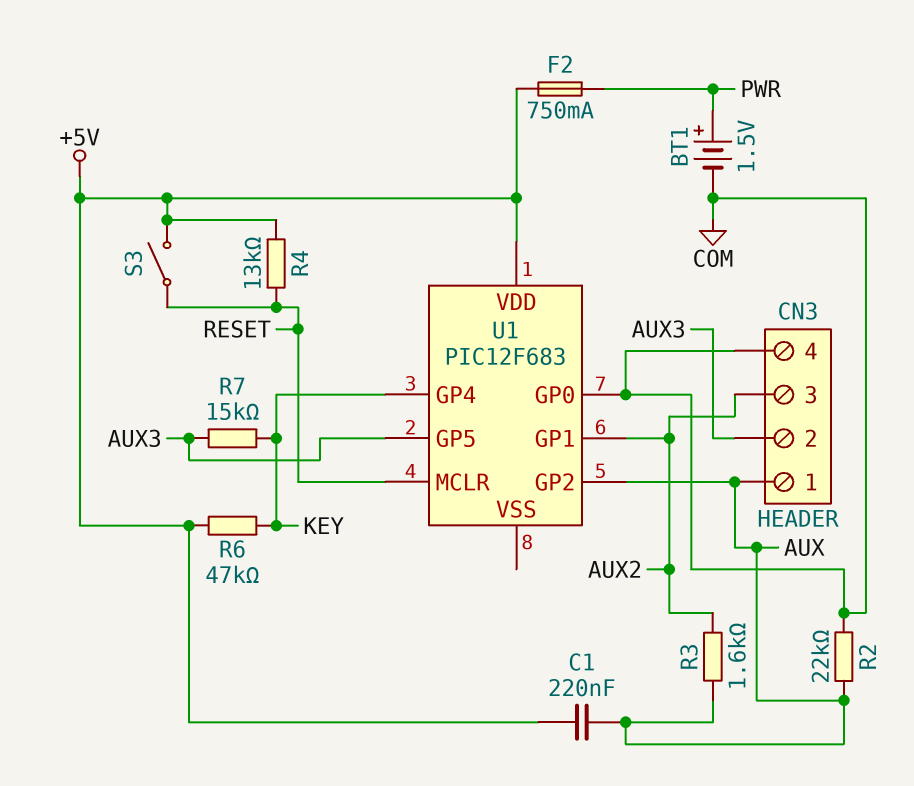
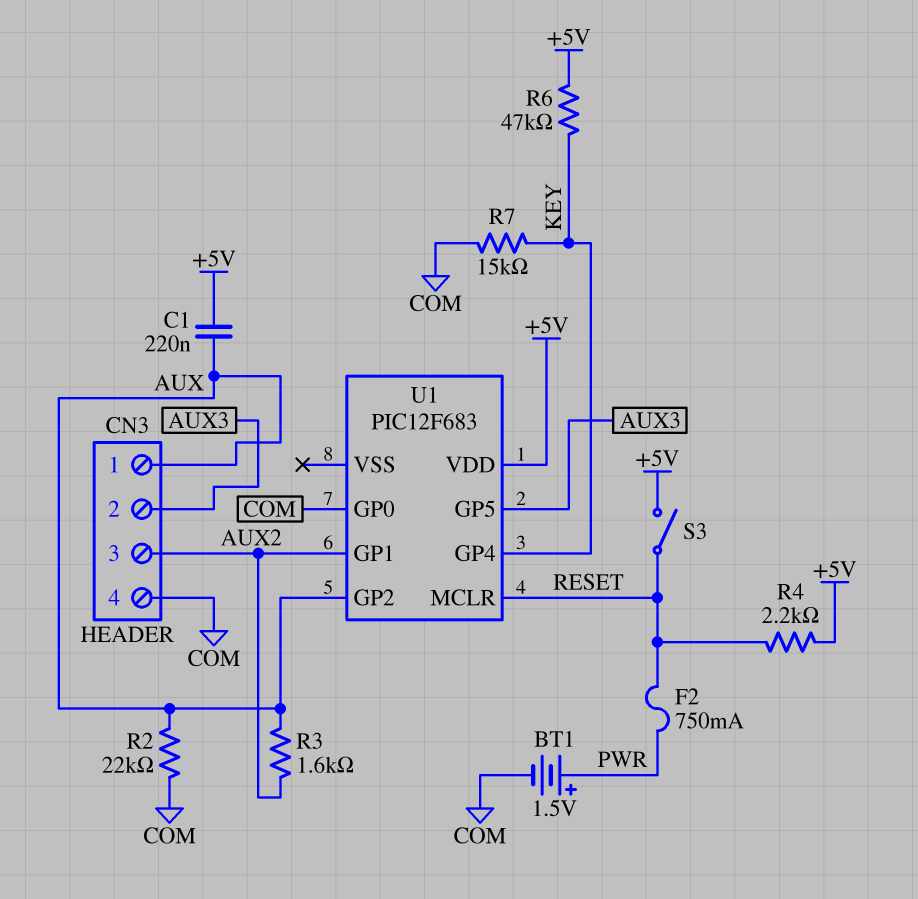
F2: 750mA (+5V, PWR) -> 750mA (PWR, RESET)
R4: 13k (+5V, RESET) -> 2.2k (+5V, RESET)
R7: 15k (AUX3, KEY) -> 15k (COM, KEY)

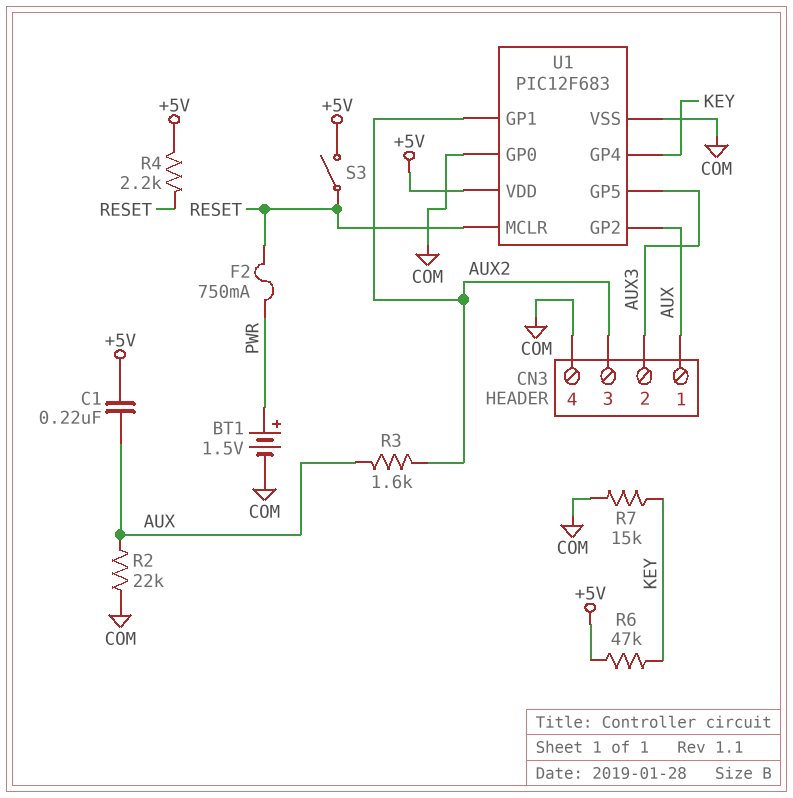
U1 pin VSS: none -> COM

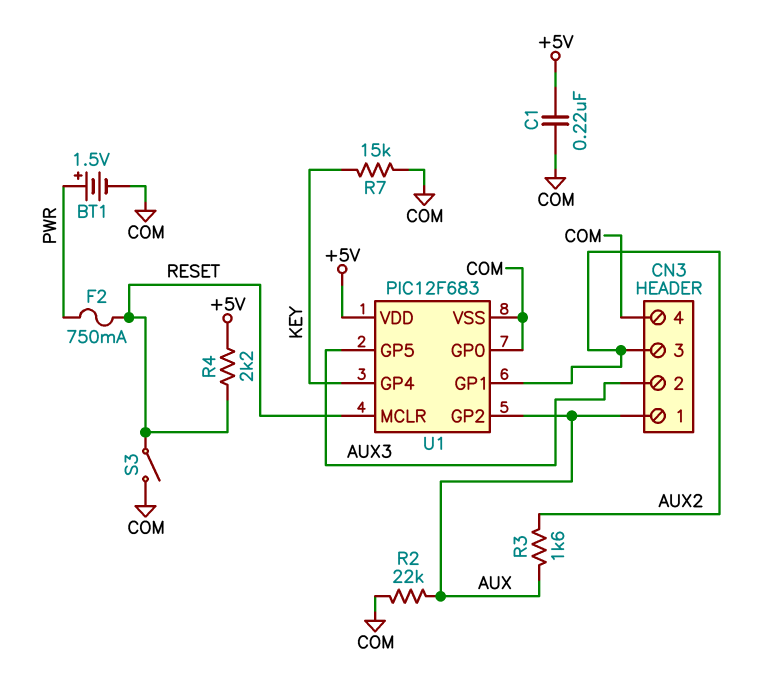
C1: 220nF (+5V, AUX) -> 220nF (+5V, COM)
R6: 47k (+5V, KEY) -> none
S3: switch (+5V, RESET) -> switch (COM, RESET)

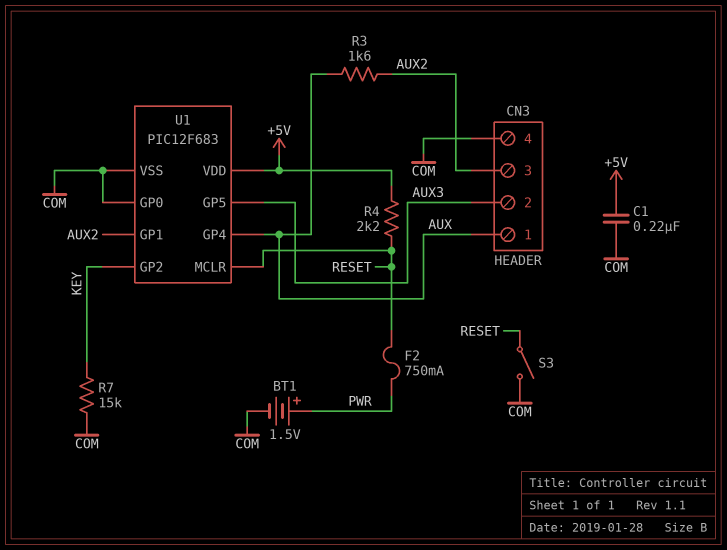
R2: 22k (AUX, COM) -> none
U1 pin GP2: AUX -> KEY
U1 pin GP4: KEY -> AUX

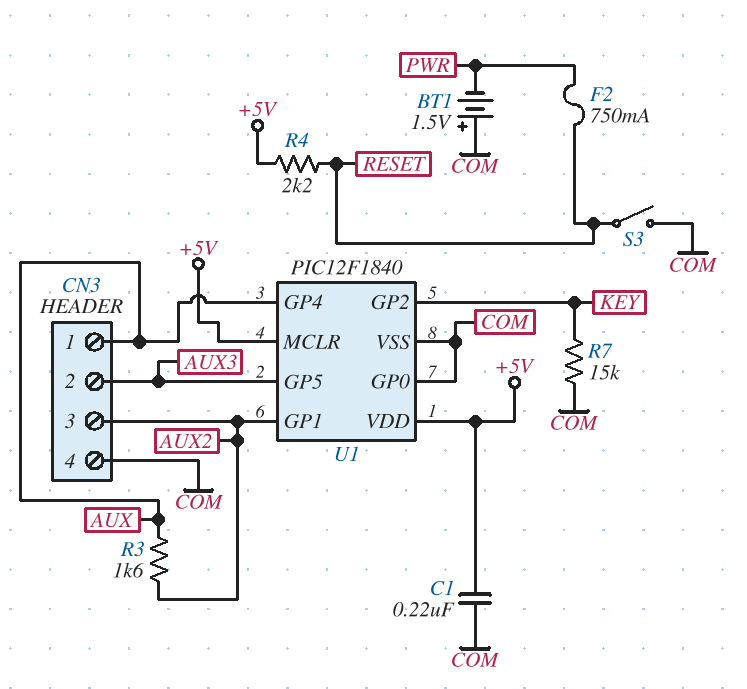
BT1: 1.5V (plus PWR, minus COM) -> 1.5V (plus COM, minus PWR)
U1: PIC12F683 -> PIC12F1840
U1 pin MCLR: RESET -> +5V

